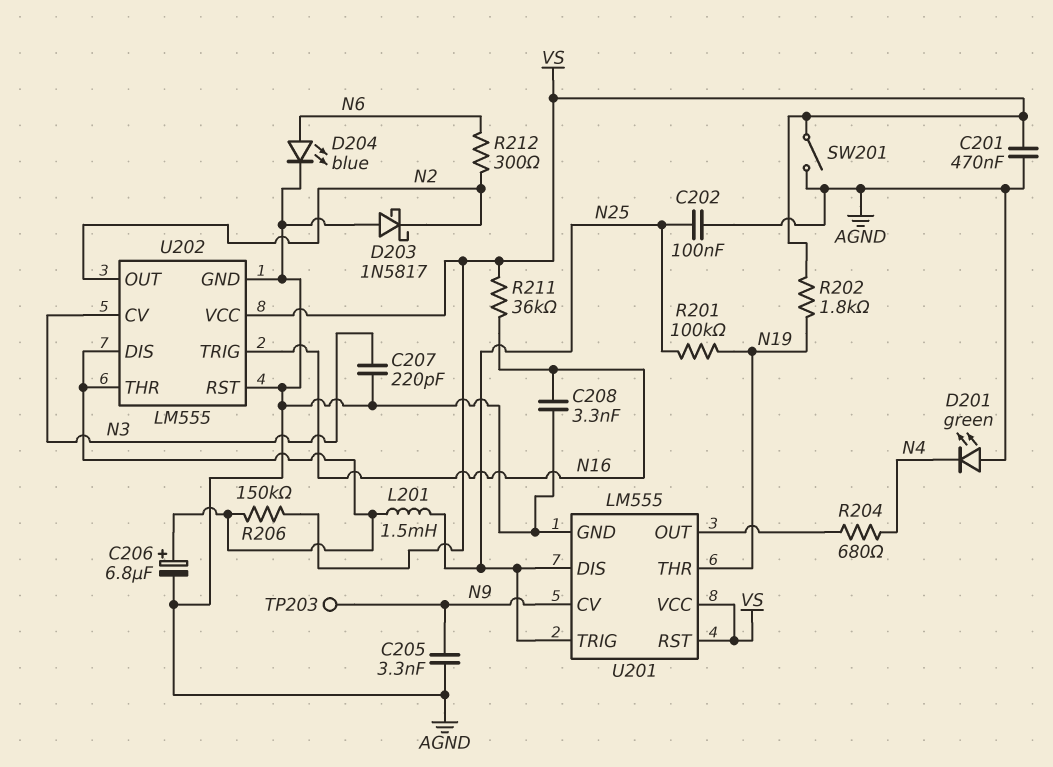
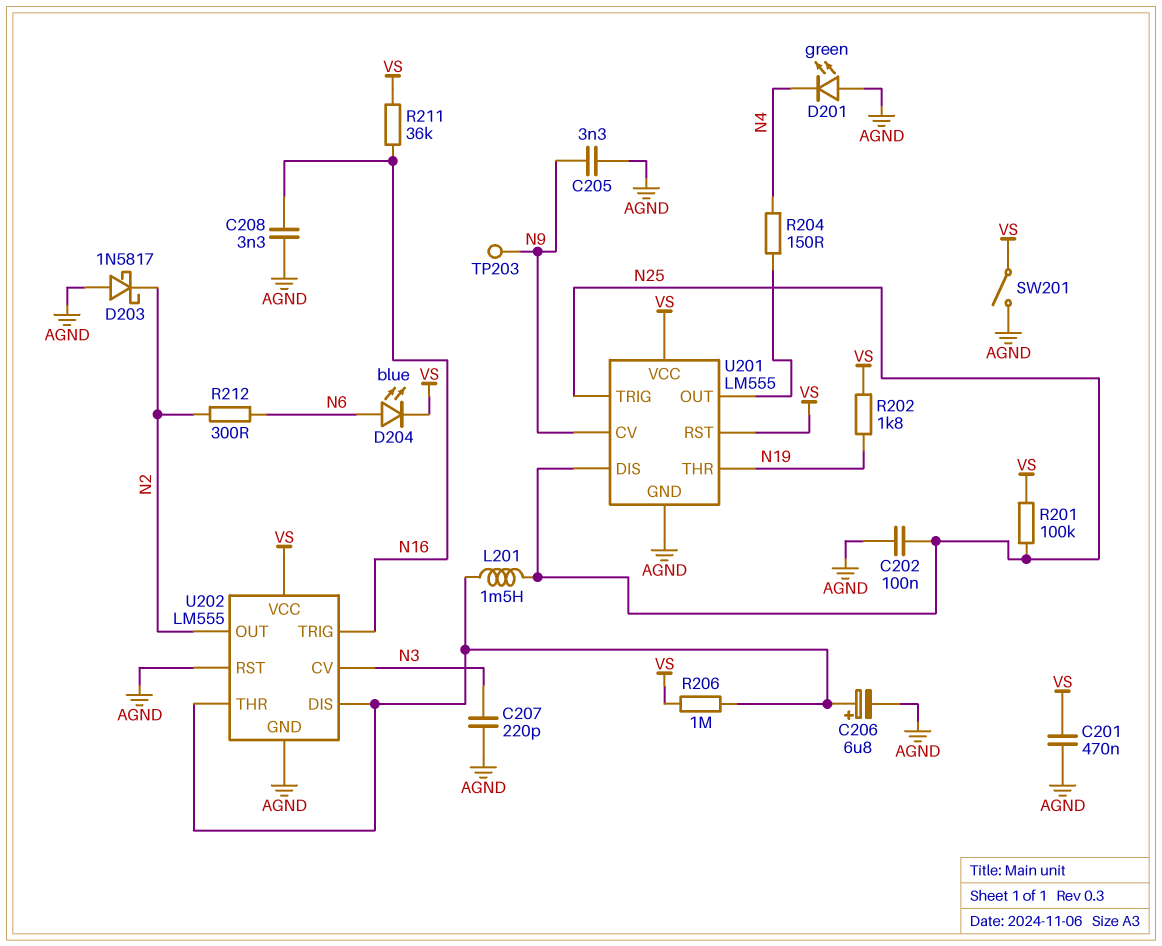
D204: LED blue (A N6, K AGND) -> LED blue (A N6, K VS)
R201: 100k (N19, N25) -> 100k (N25, VS)
R204: 680 (N4, U201/OUT) -> 150 (N4, U201/OUT)
R206: 150k (U202/DIS, VS) -> 1M (U202/DIS, VS)

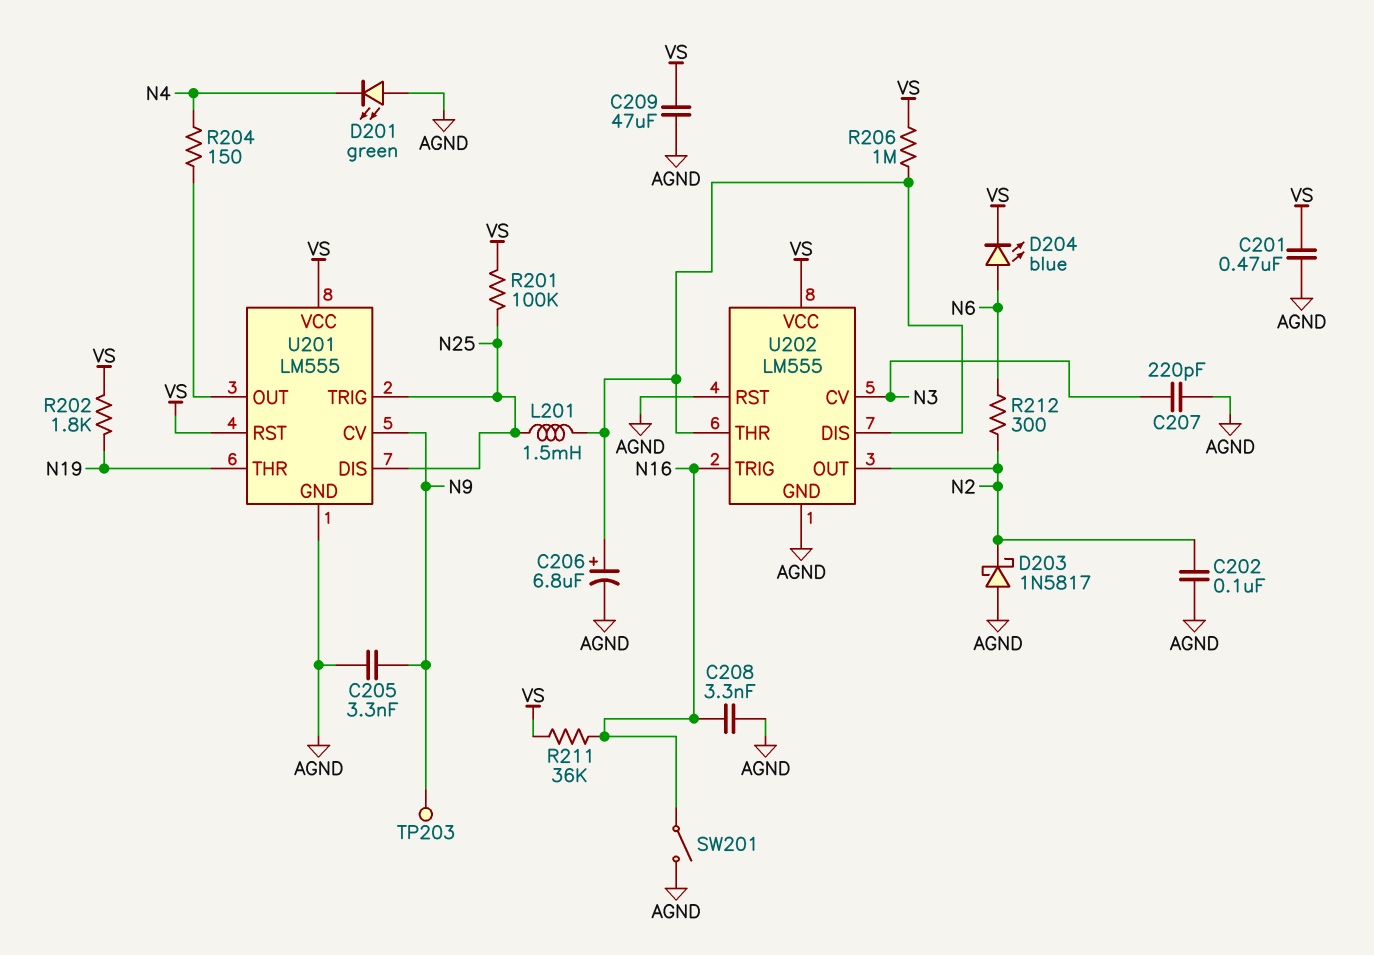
C202: 100nF (AGND, N25) -> 100nF (AGND, N2)
C209: none -> 47uF (AGND, VS)
SW201: switch (AGND, VS) -> switch (AGND, N16)

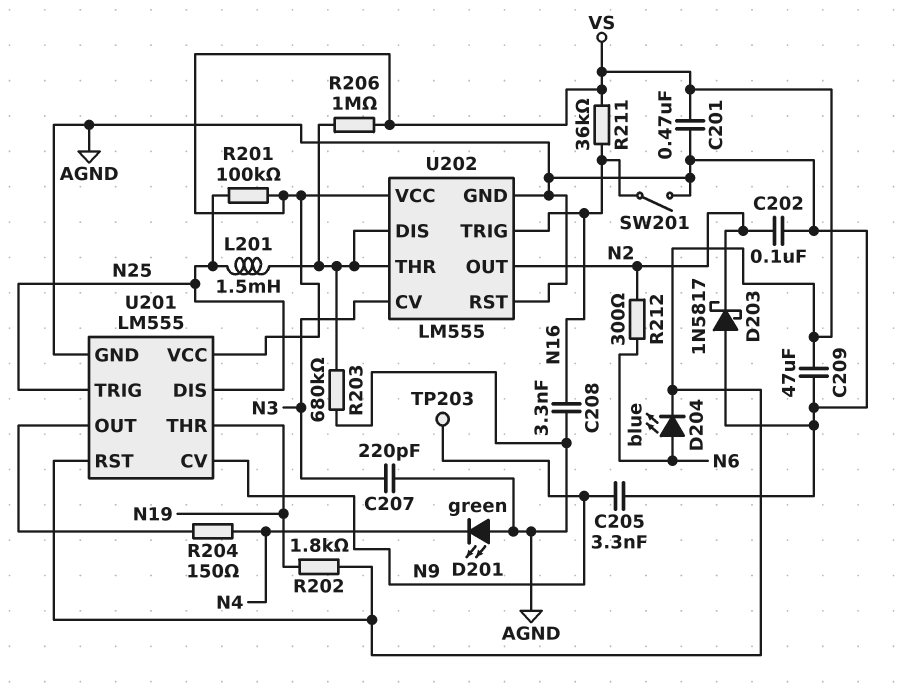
C206: 6.8uF (plus U202/DIS, minus AGND) -> none
R203: none -> 680k (AGND, U202/DIS)

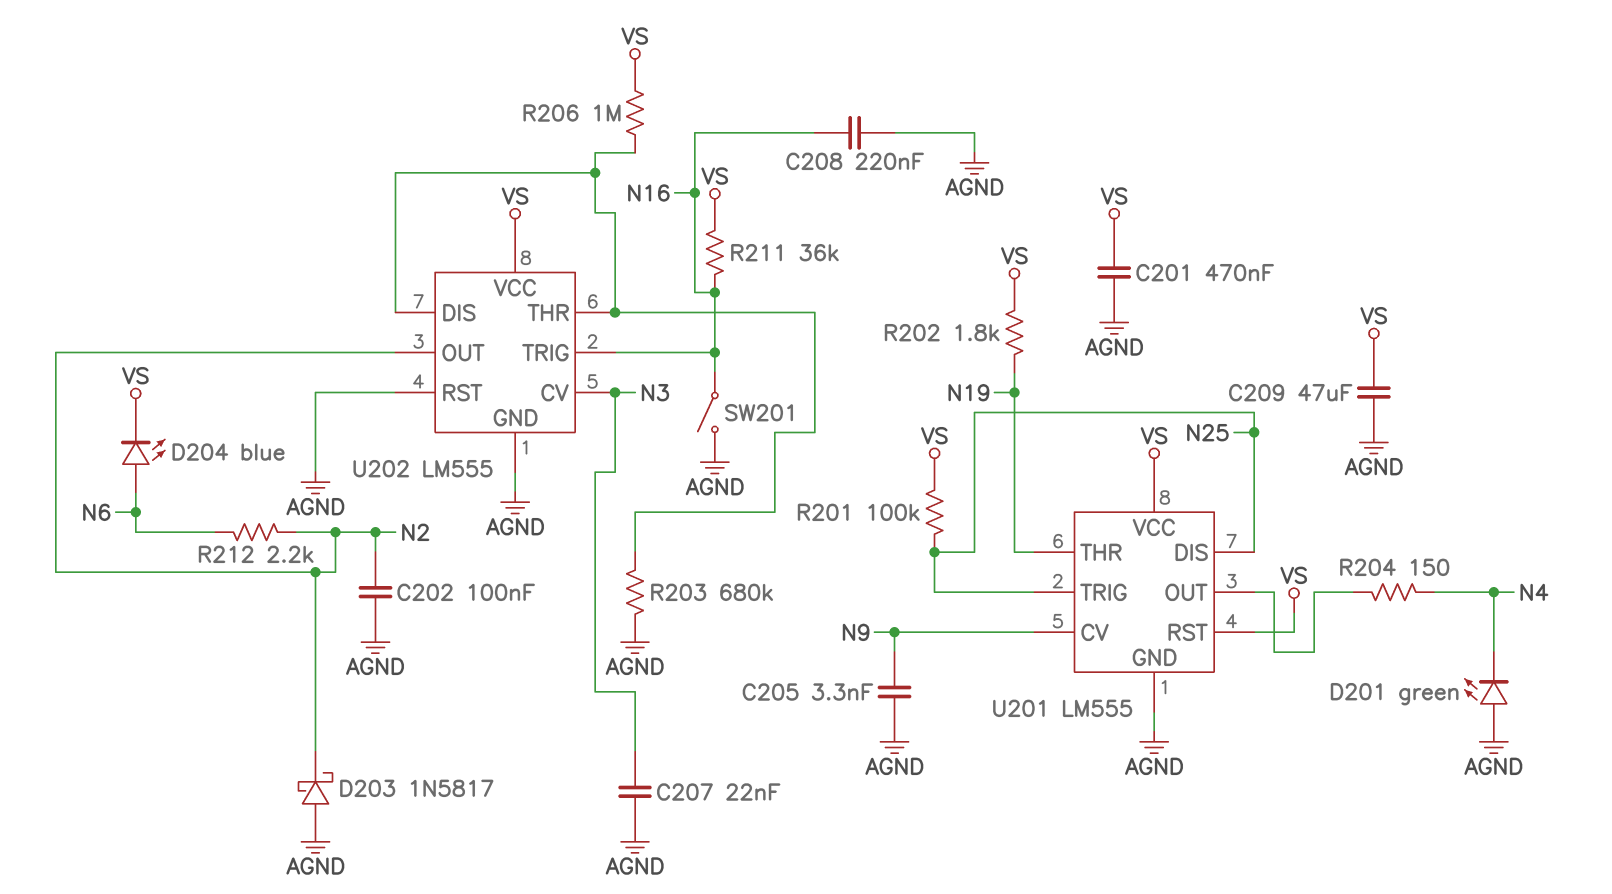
C207: 220pF (AGND, N3) -> 22nF (AGND, N3)
C208: 3.3nF (AGND, N16) -> 220nF (AGND, N16)
L201: 1.5mH (N25, U202/DIS) -> none
R212: 300 (N2, N6) -> 2.2k (N2, N6)
TP203: test point (N9) -> none

